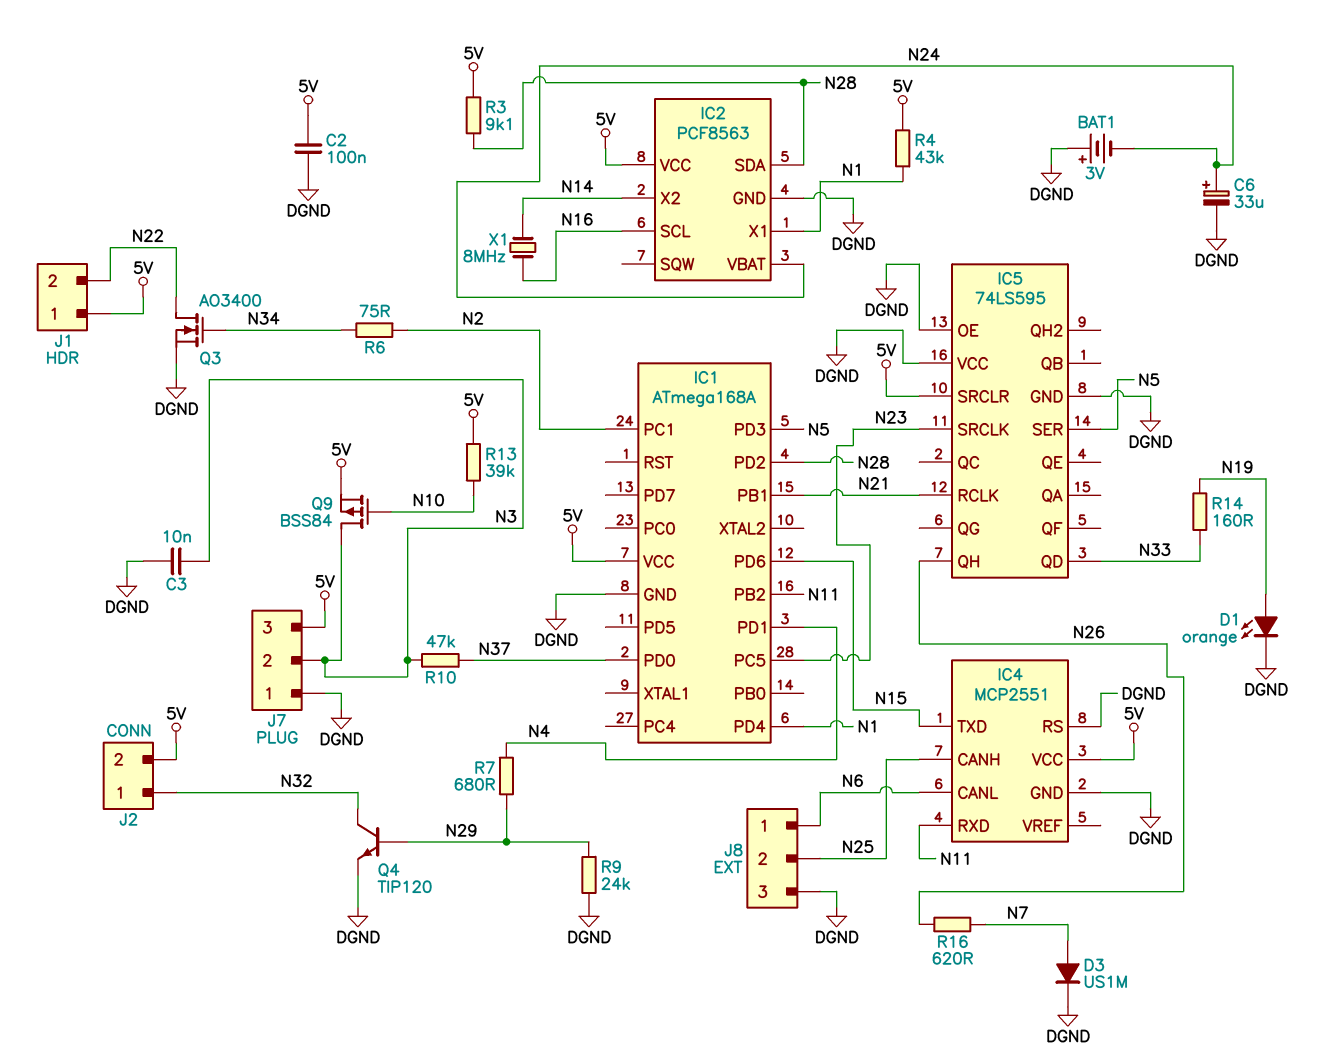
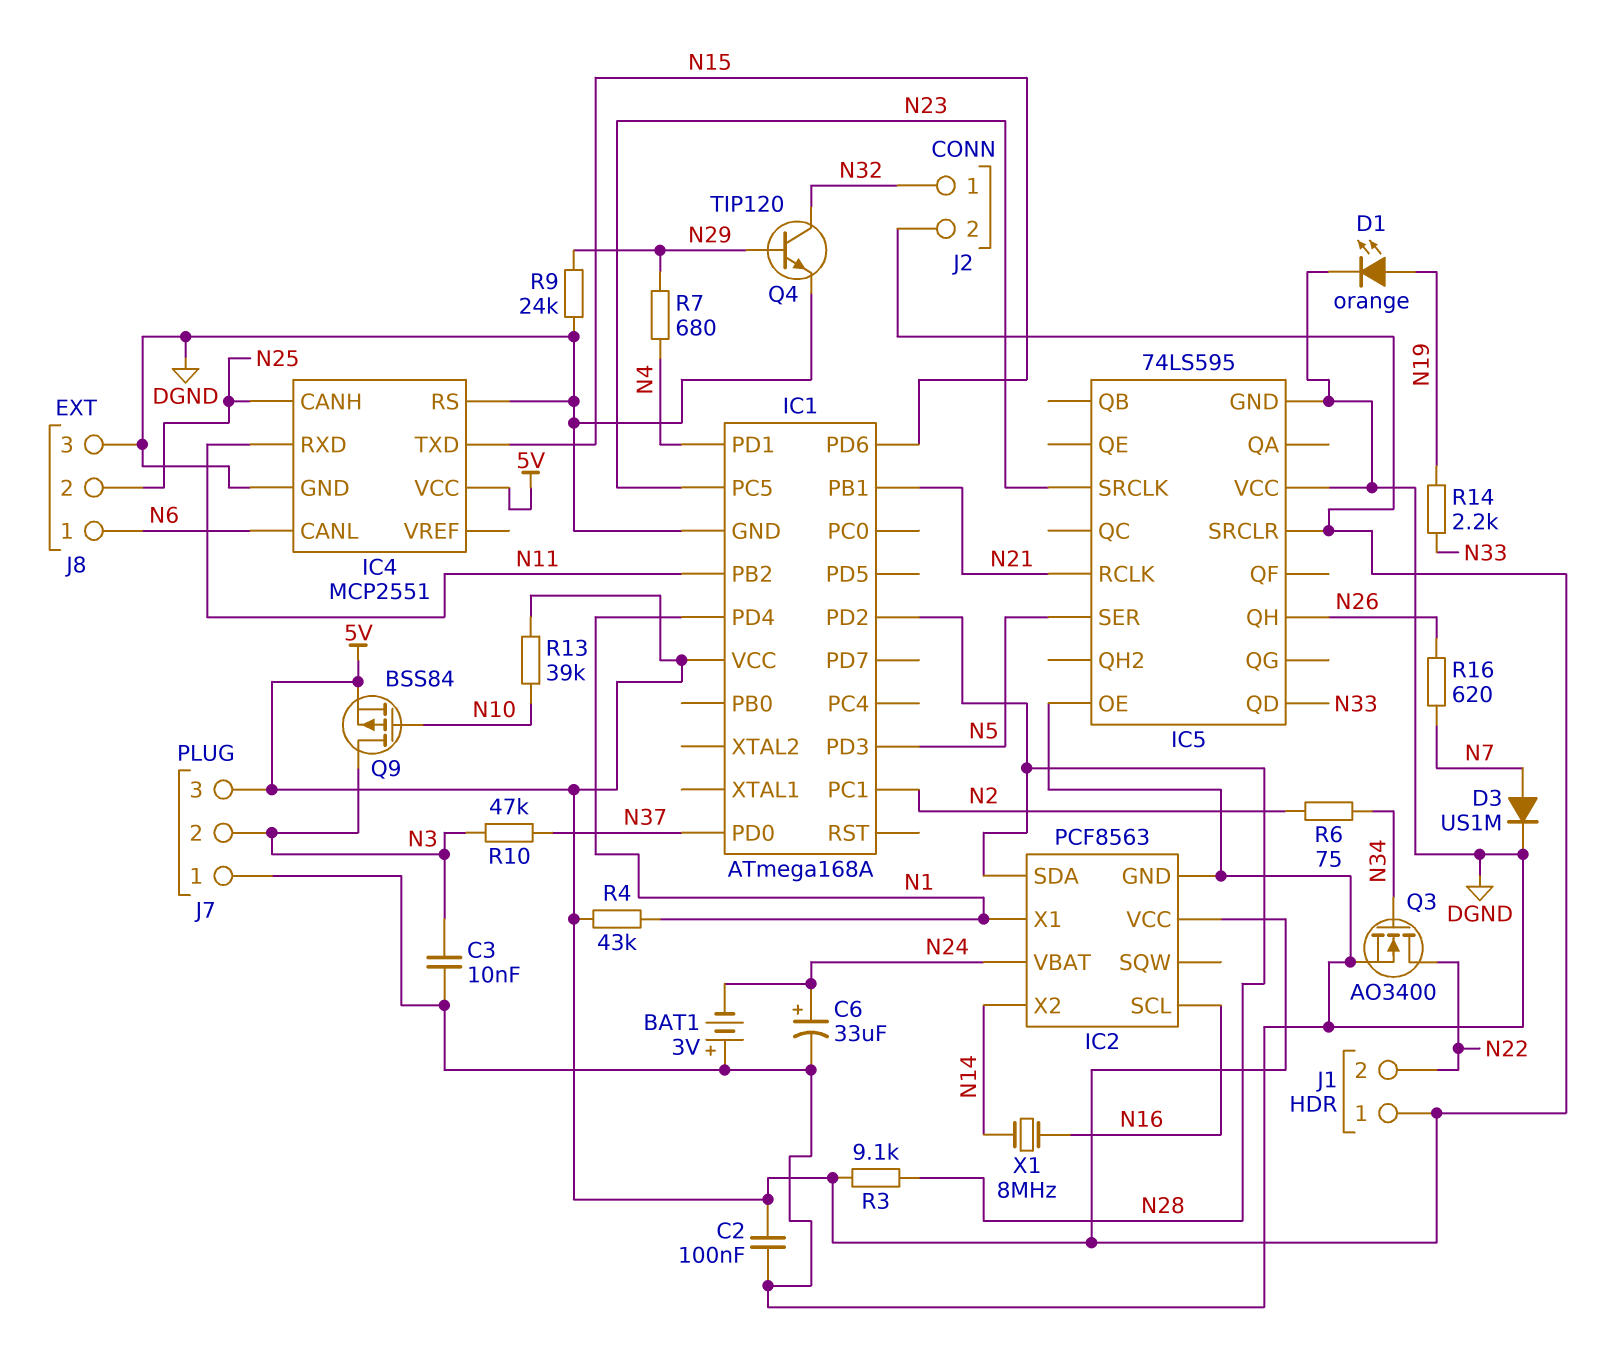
R14: 160 (N19, N33) -> 2.2k (N19, N33)

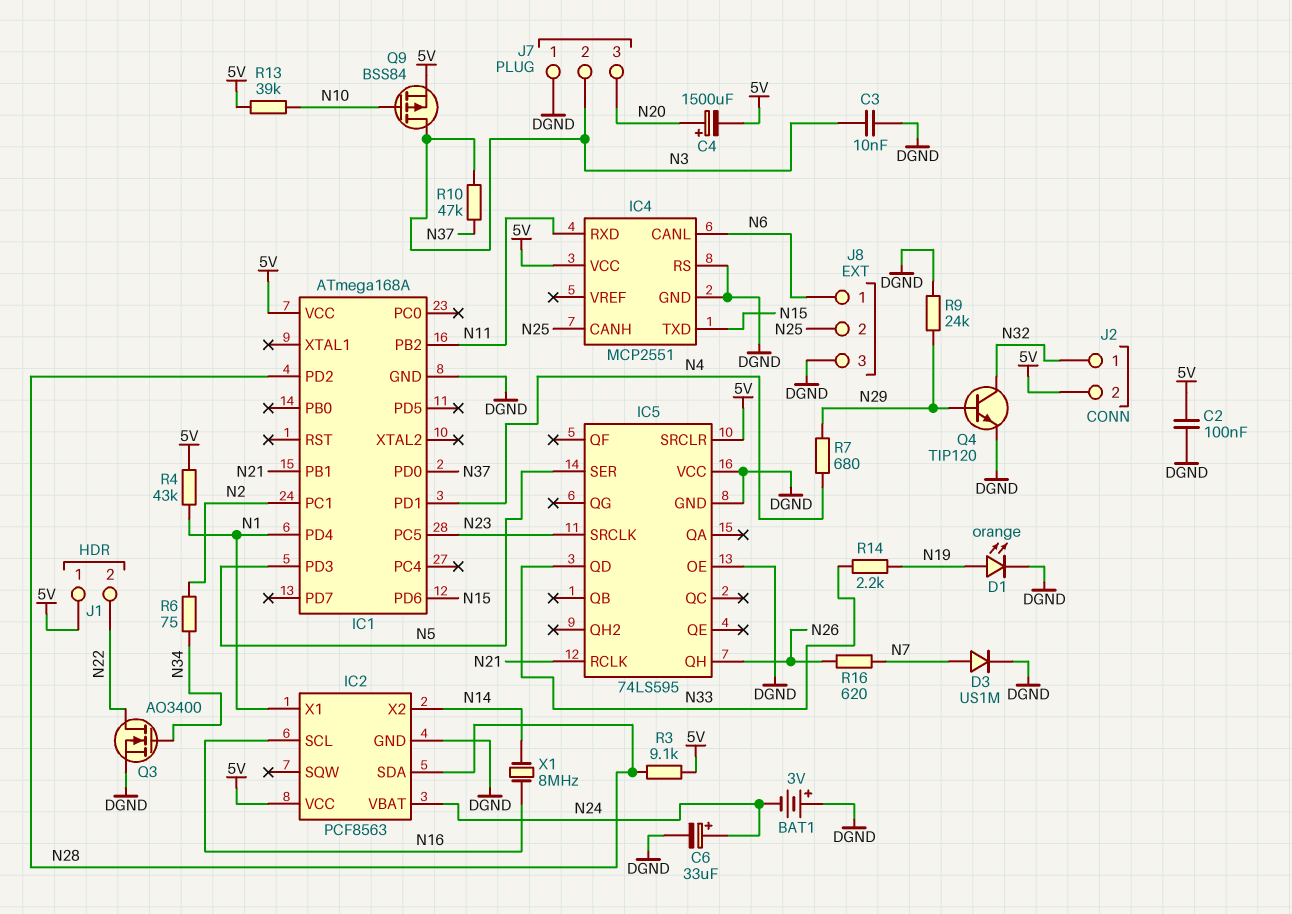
C4: none -> 1500uF (plus N20, minus 5V)
J7 pin 3: 5V -> N20

